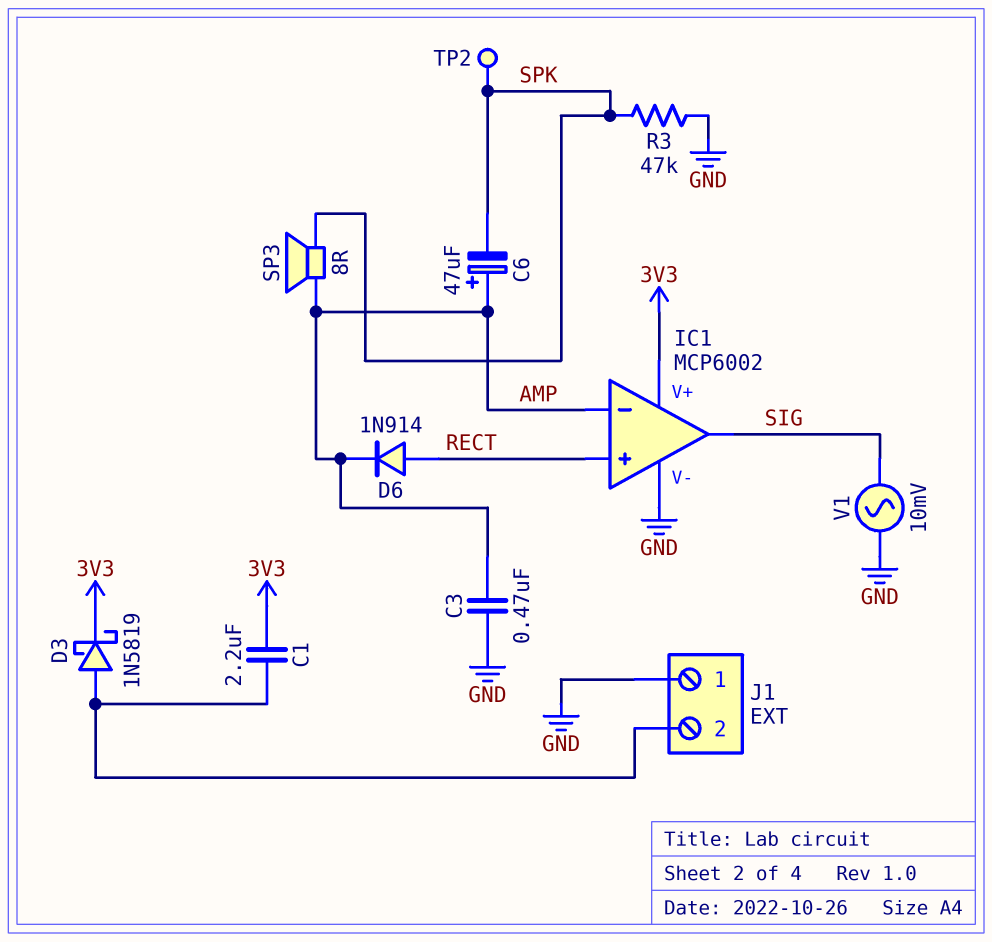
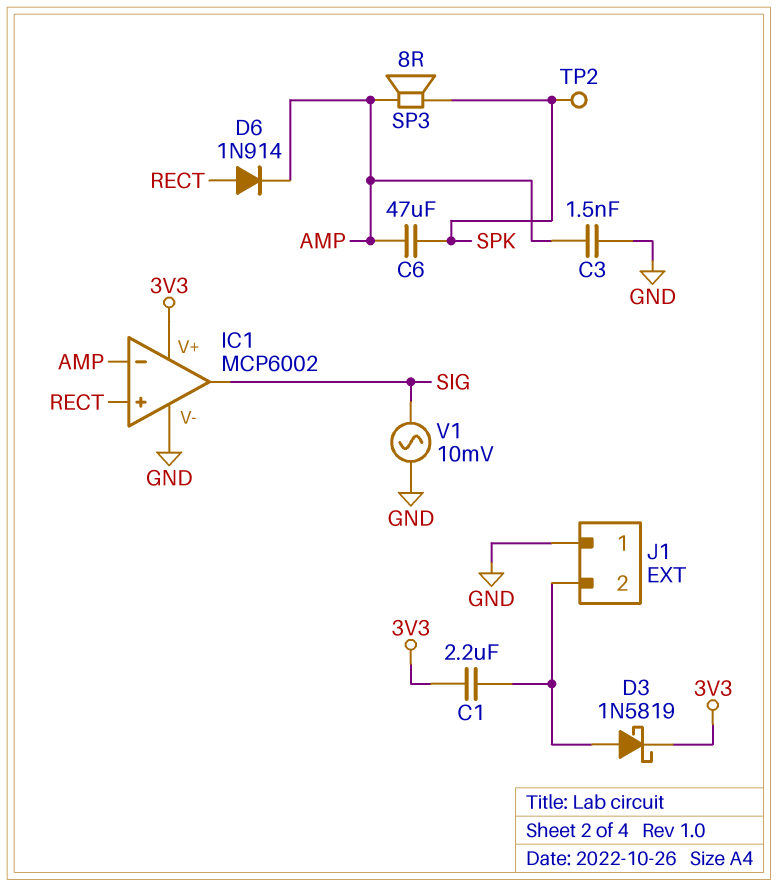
C3: 470nF (AMP, GND) -> 1.5nF (AMP, GND)
C6: 47uF (plus AMP, minus SPK) -> 47uF (AMP, SPK)
R3: 47k (GND, SPK) -> none

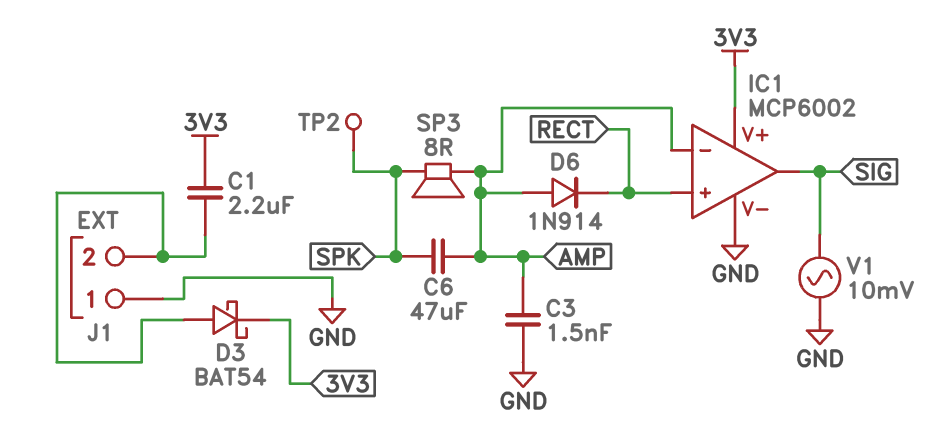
D3: schottky 1N5819 (A J1/2, K 3V3) -> schottky BAT54 (A J1/2, K 3V3)
D6: diode 1N914 (A RECT, K AMP) -> diode 1N914 (A AMP, K RECT)

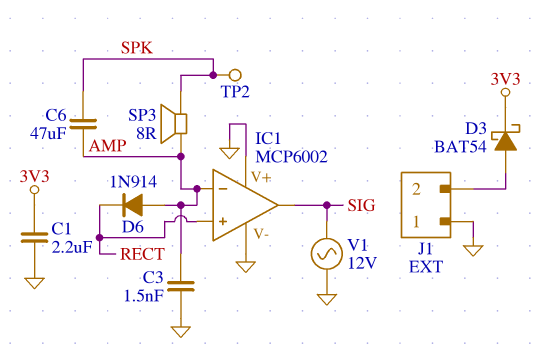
C1: 2.2uF (3V3, J1/2) -> 2.2uF (3V3, GND)
IC1 pin V+: 3V3 -> GND
V1: AC 10mV (GND, SIG) -> AC 12V (GND, SIG)

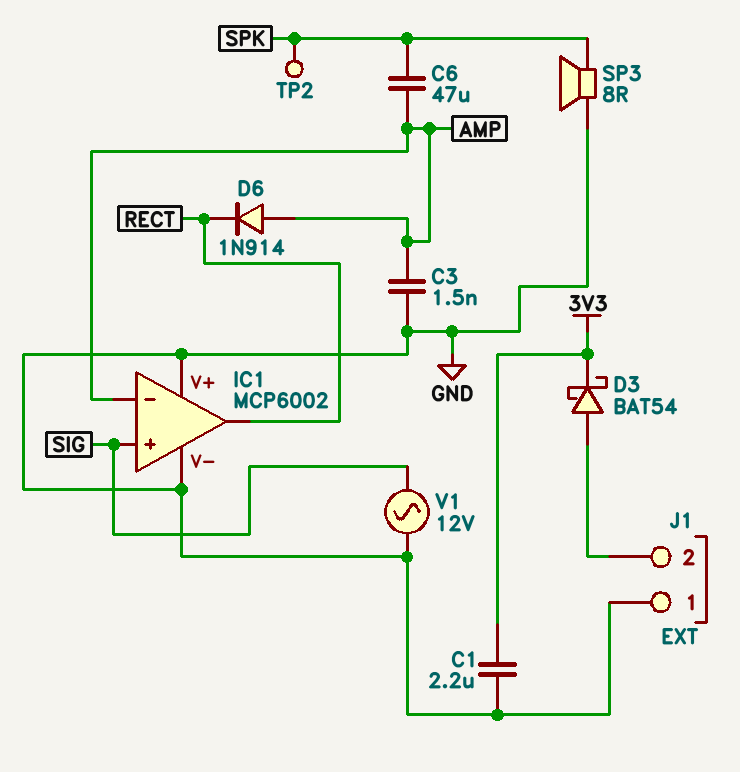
IC1 pin in+: RECT -> SIG
IC1 pin out: SIG -> RECT
SP3: speaker 8R (AMP, SPK) -> speaker 8R (GND, SPK)

